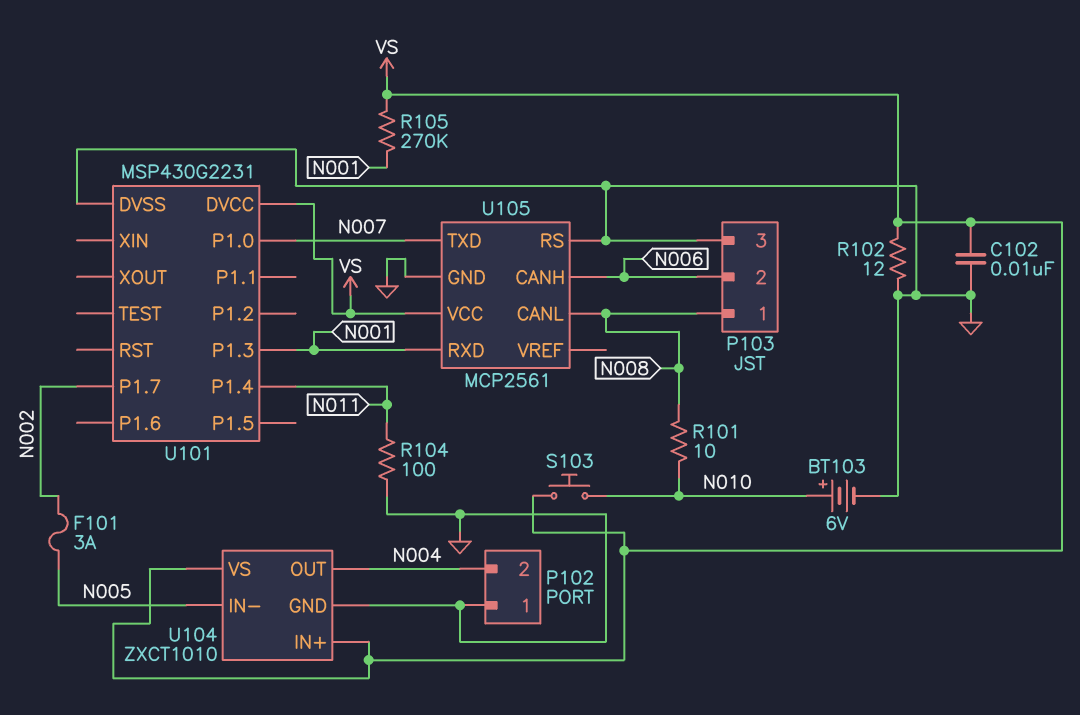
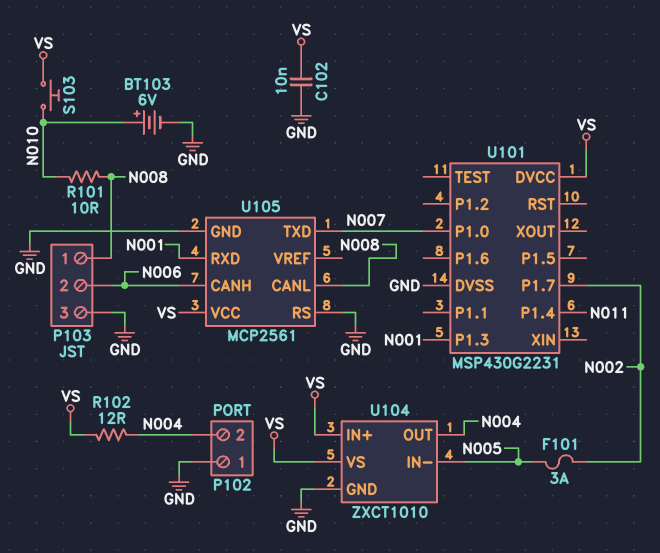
R102: 12 (GND, VS) -> 12 (N004, VS)
R104: 100 (GND, N011) -> none
R105: 270k (N001, VS) -> none

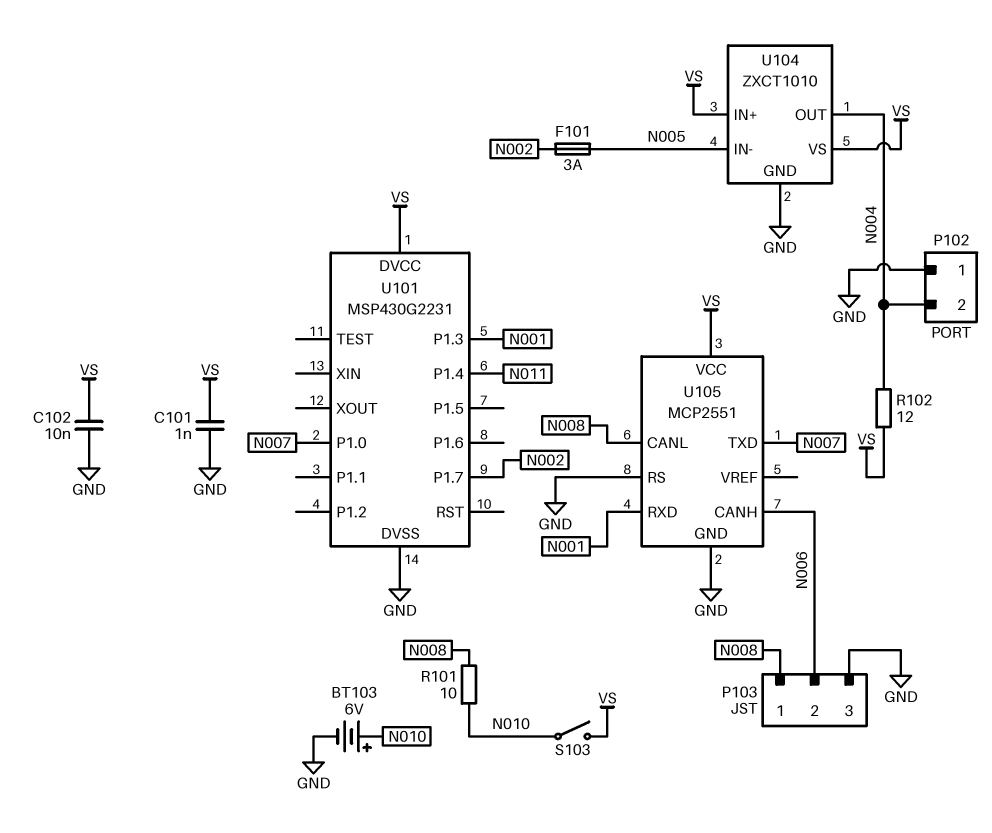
C101: none -> 1nF (GND, VS)
S103: button (N010, VS) -> switch (N010, VS)
U105: MCP2561 -> MCP2551

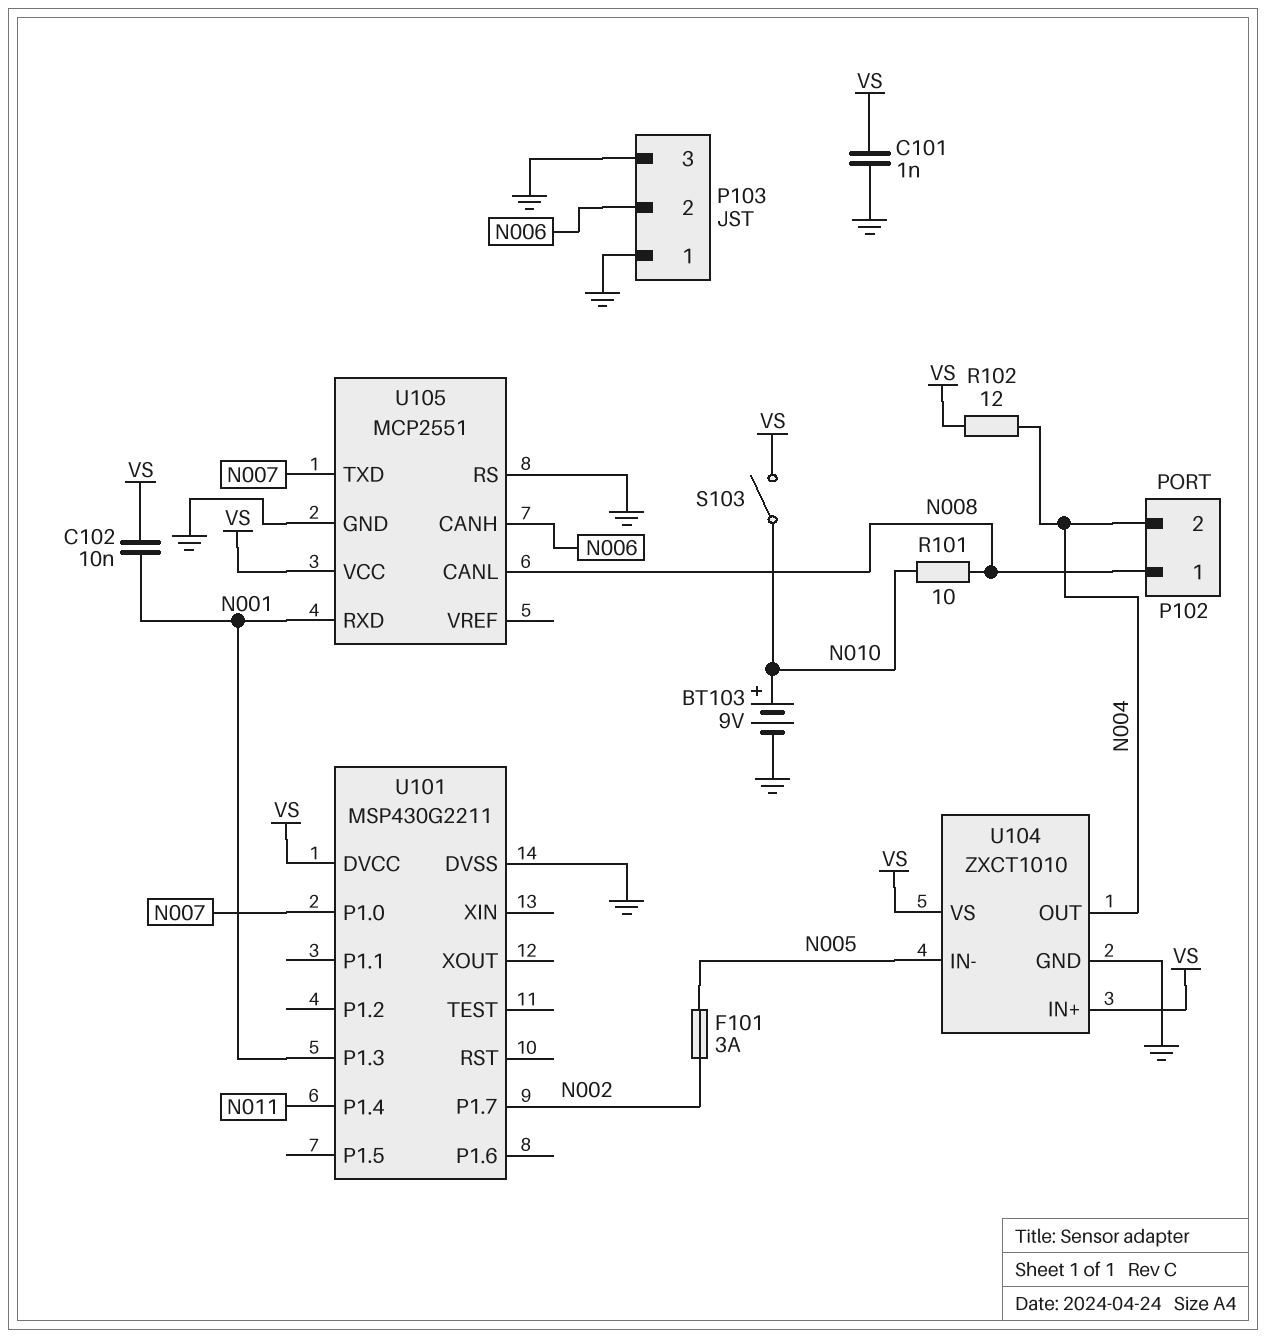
BT103: 6V (plus N010, minus GND) -> 9V (plus N010, minus GND)
C102: 10nF (GND, VS) -> 10nF (N001, VS)
P102 pin 1: GND -> N008
P103 pin 1: N008 -> GND
U101: MSP430G2231 -> MSP430G2211

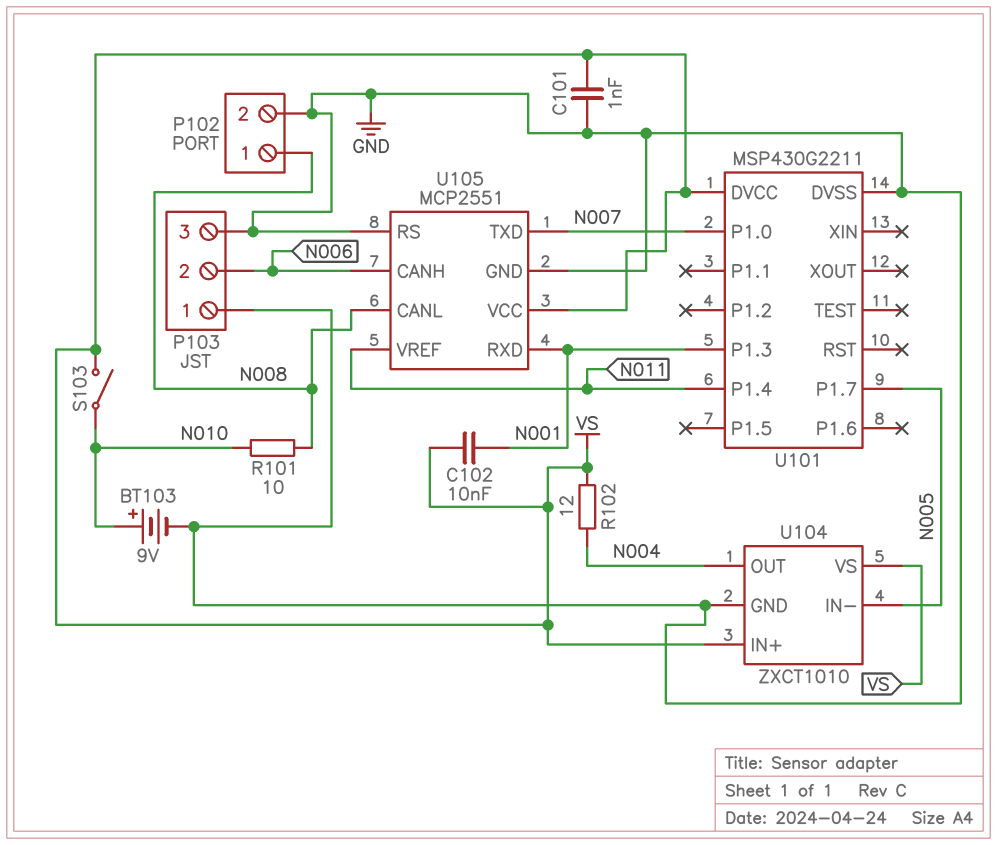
F101: 3A (N002, N005) -> none
P102 pin 2: N004 -> GND
U101 pin P1.7: N002 -> N005
U105 pin VREF: none -> N011

